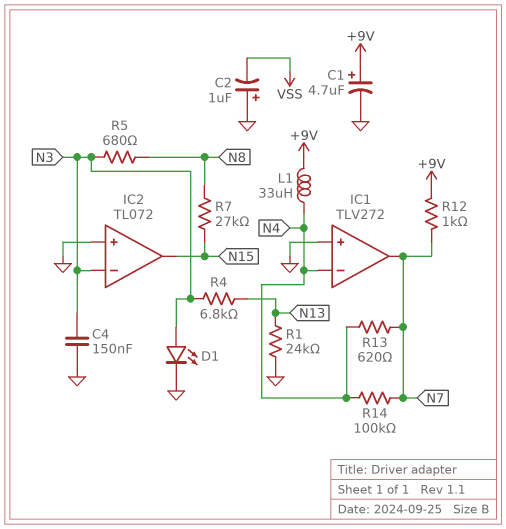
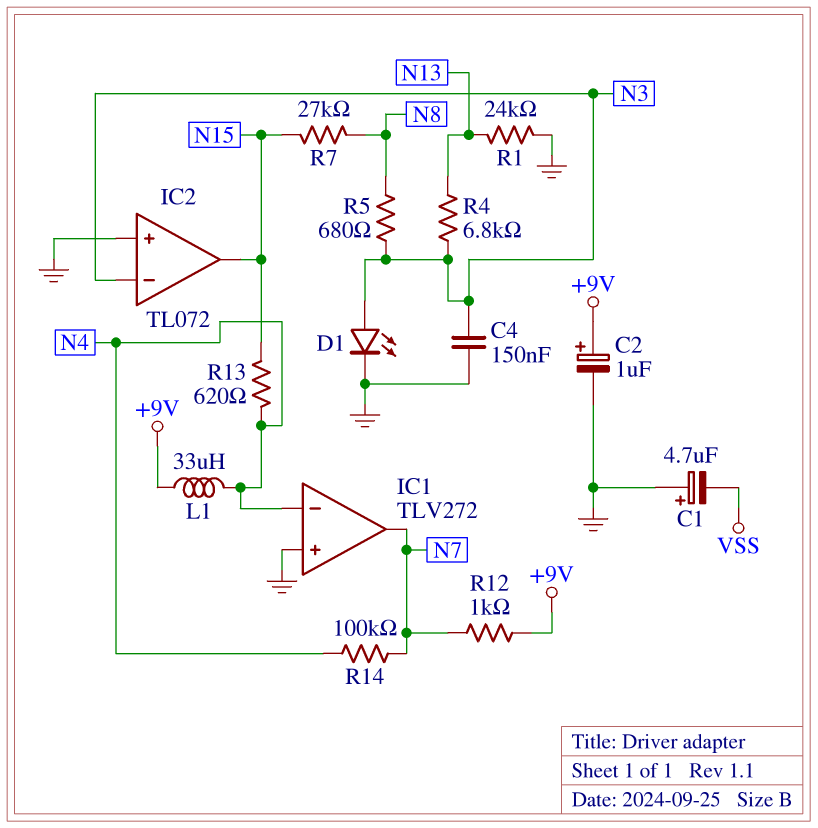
C1: 4.7uF (plus +9V, minus GND) -> 4.7uF (plus GND, minus VSS)
C2: 1uF (plus GND, minus VSS) -> 1uF (plus +9V, minus GND)
R13: 620 (N4, N7) -> 620 (N4, N15)

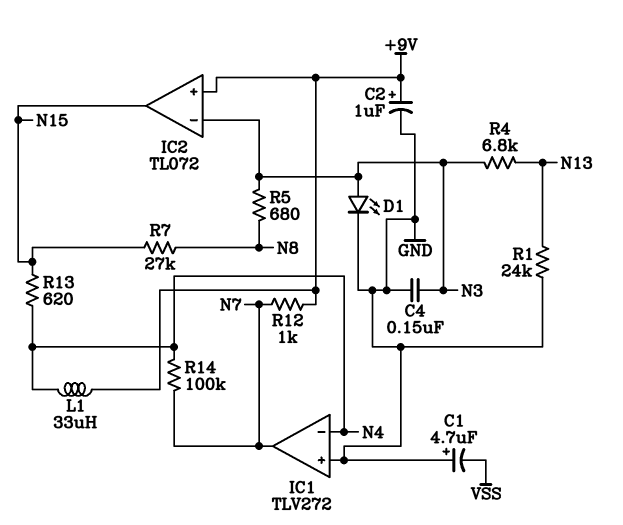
IC2 pin in+: GND -> +9V

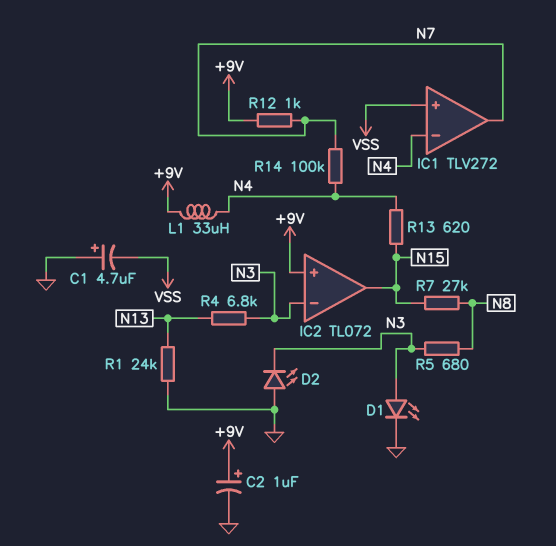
C4: 150nF (GND, N3) -> none
D2: none -> LED (A GND, K N3)
IC1 pin in+: GND -> VSS

